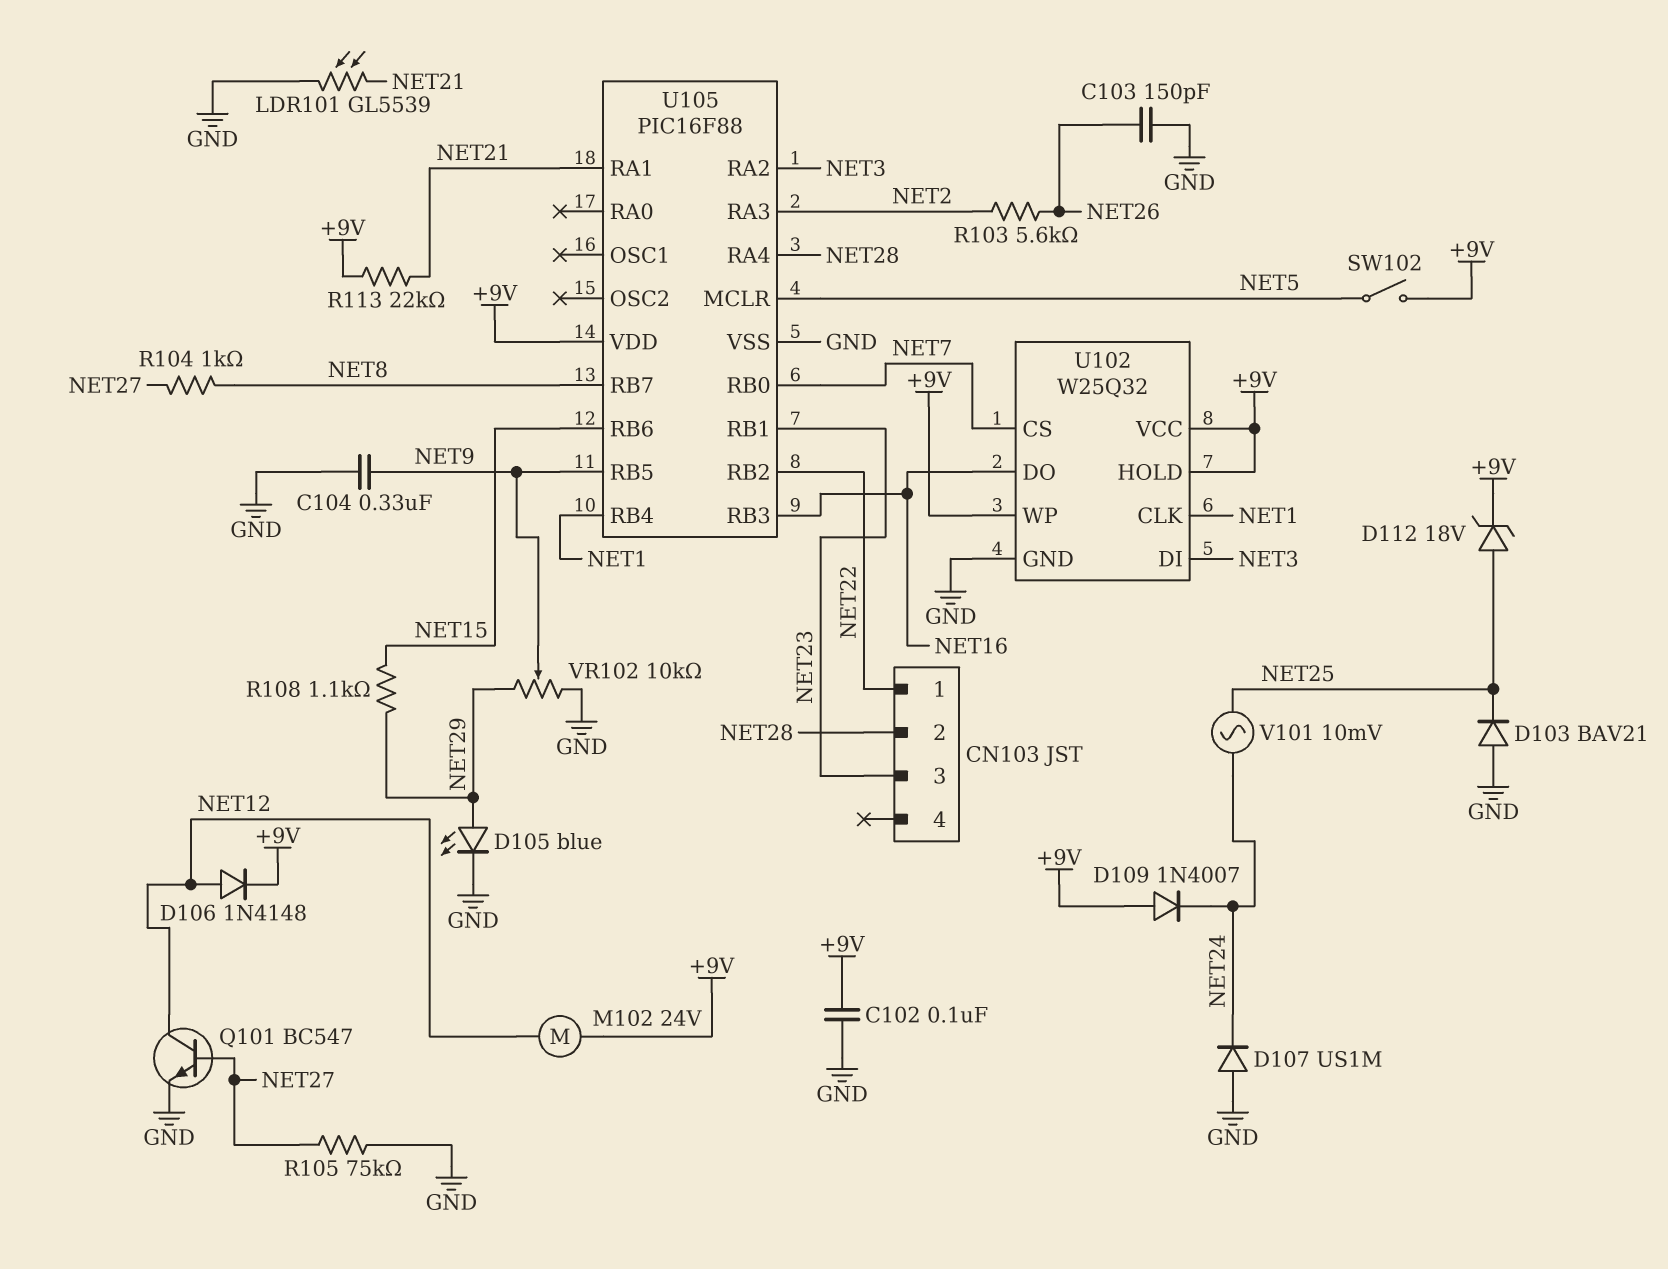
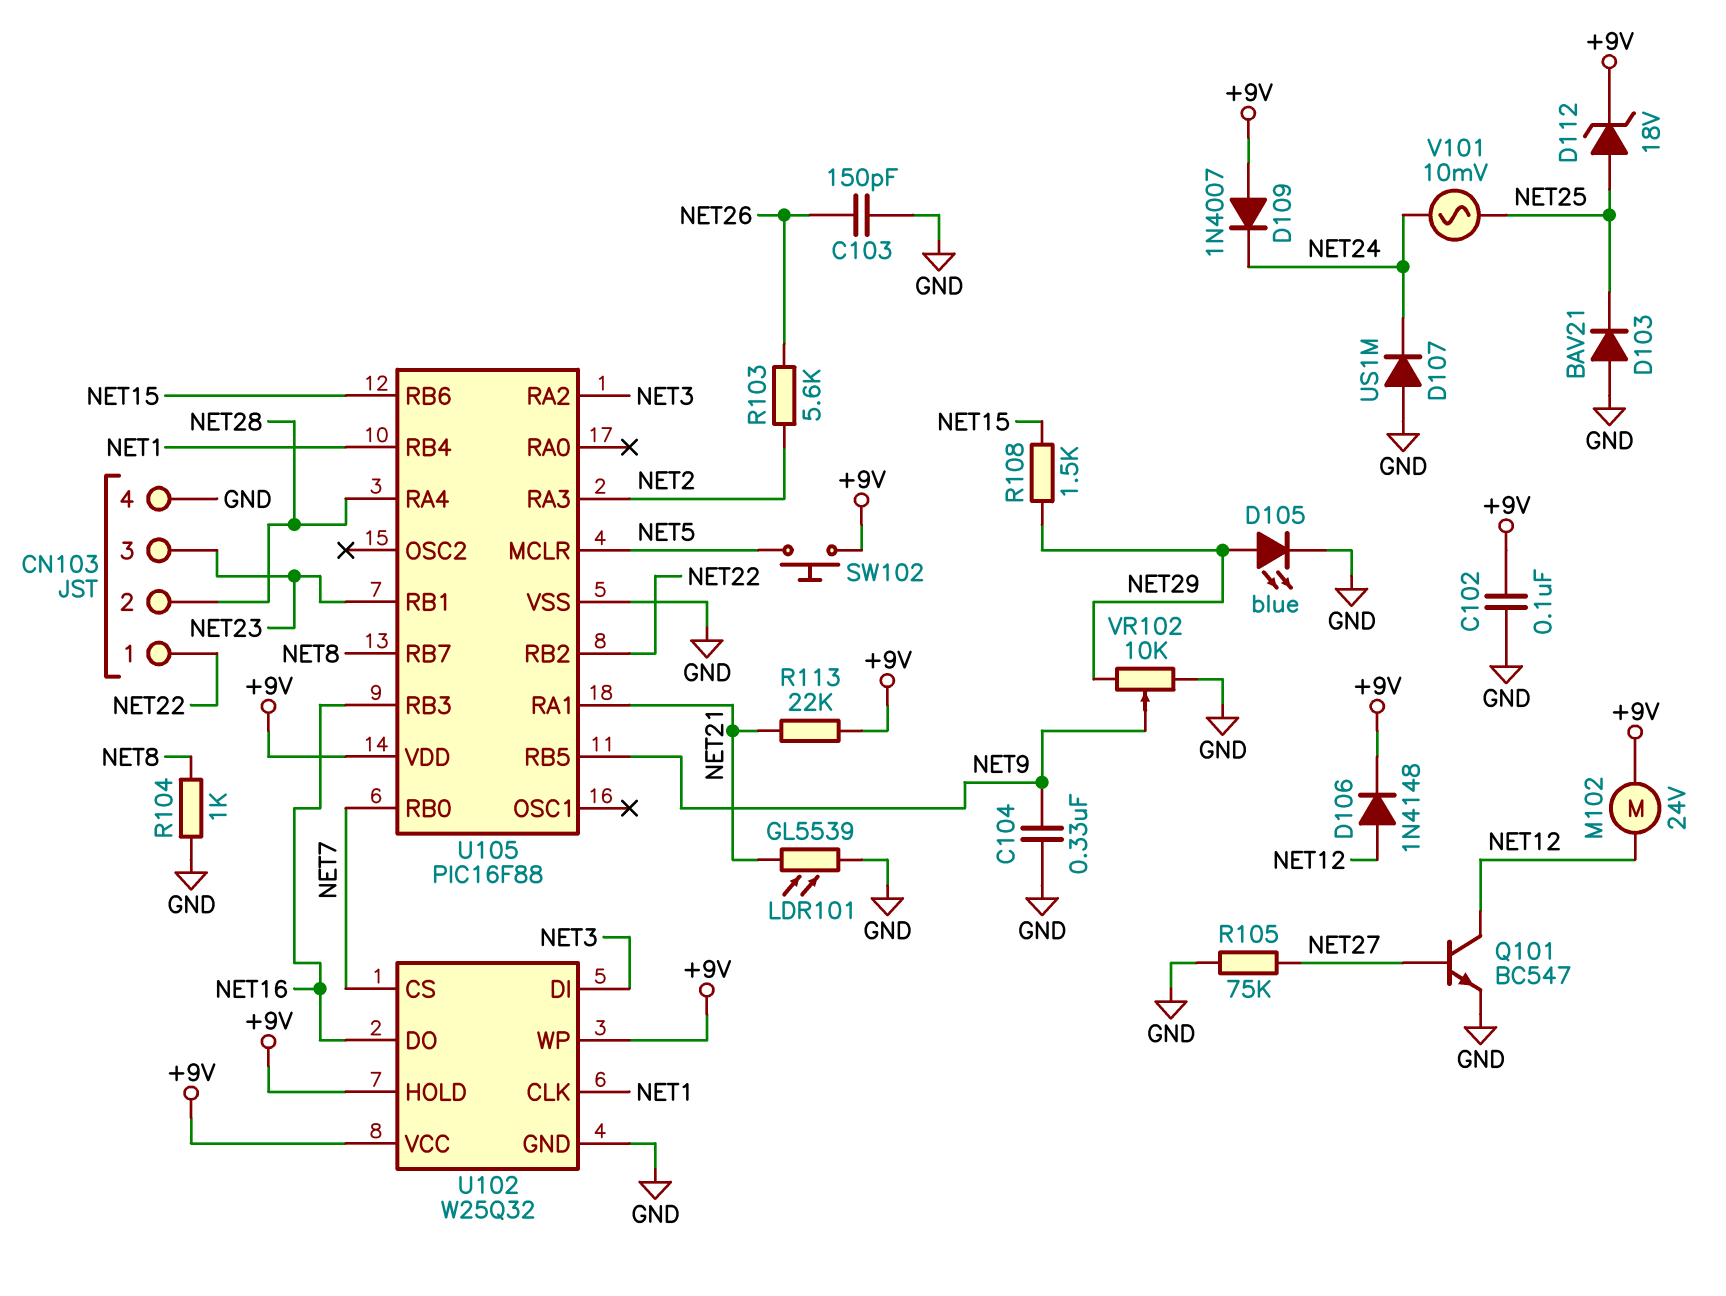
CN103 pin 4: none -> GND
R104: 1k (NET8, NET27) -> 1k (GND, NET8)
R108: 1.1k (NET15, NET29) -> 1.5k (NET15, NET29)
SW102: switch (+9V, NET5) -> button (+9V, NET5)

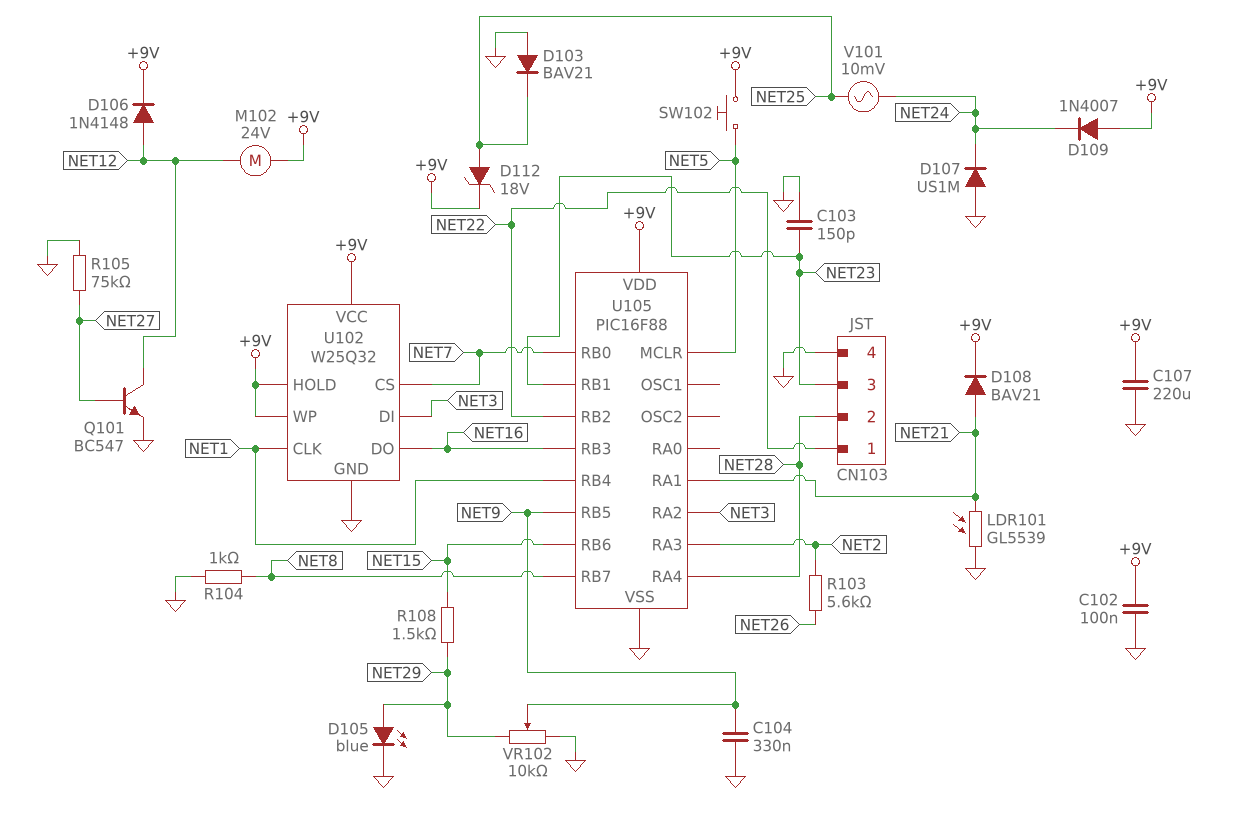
C103: 150pF (GND, NET26) -> 150pF (GND, NET23)
C107: none -> 220uF (+9V, GND)
D108: none -> diode BAV21 (A NET21, K +9V)
R113: 22k (+9V, NET21) -> none

